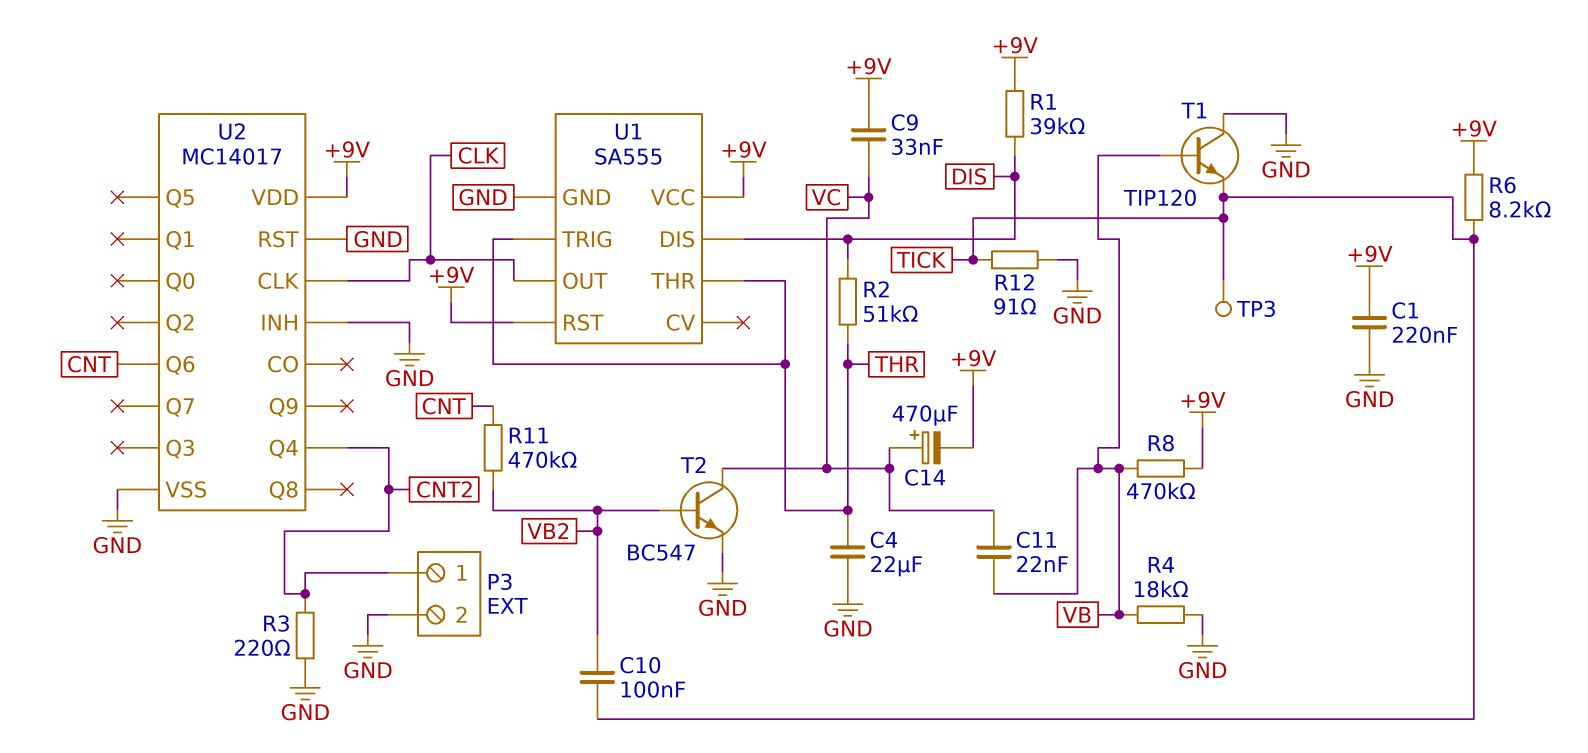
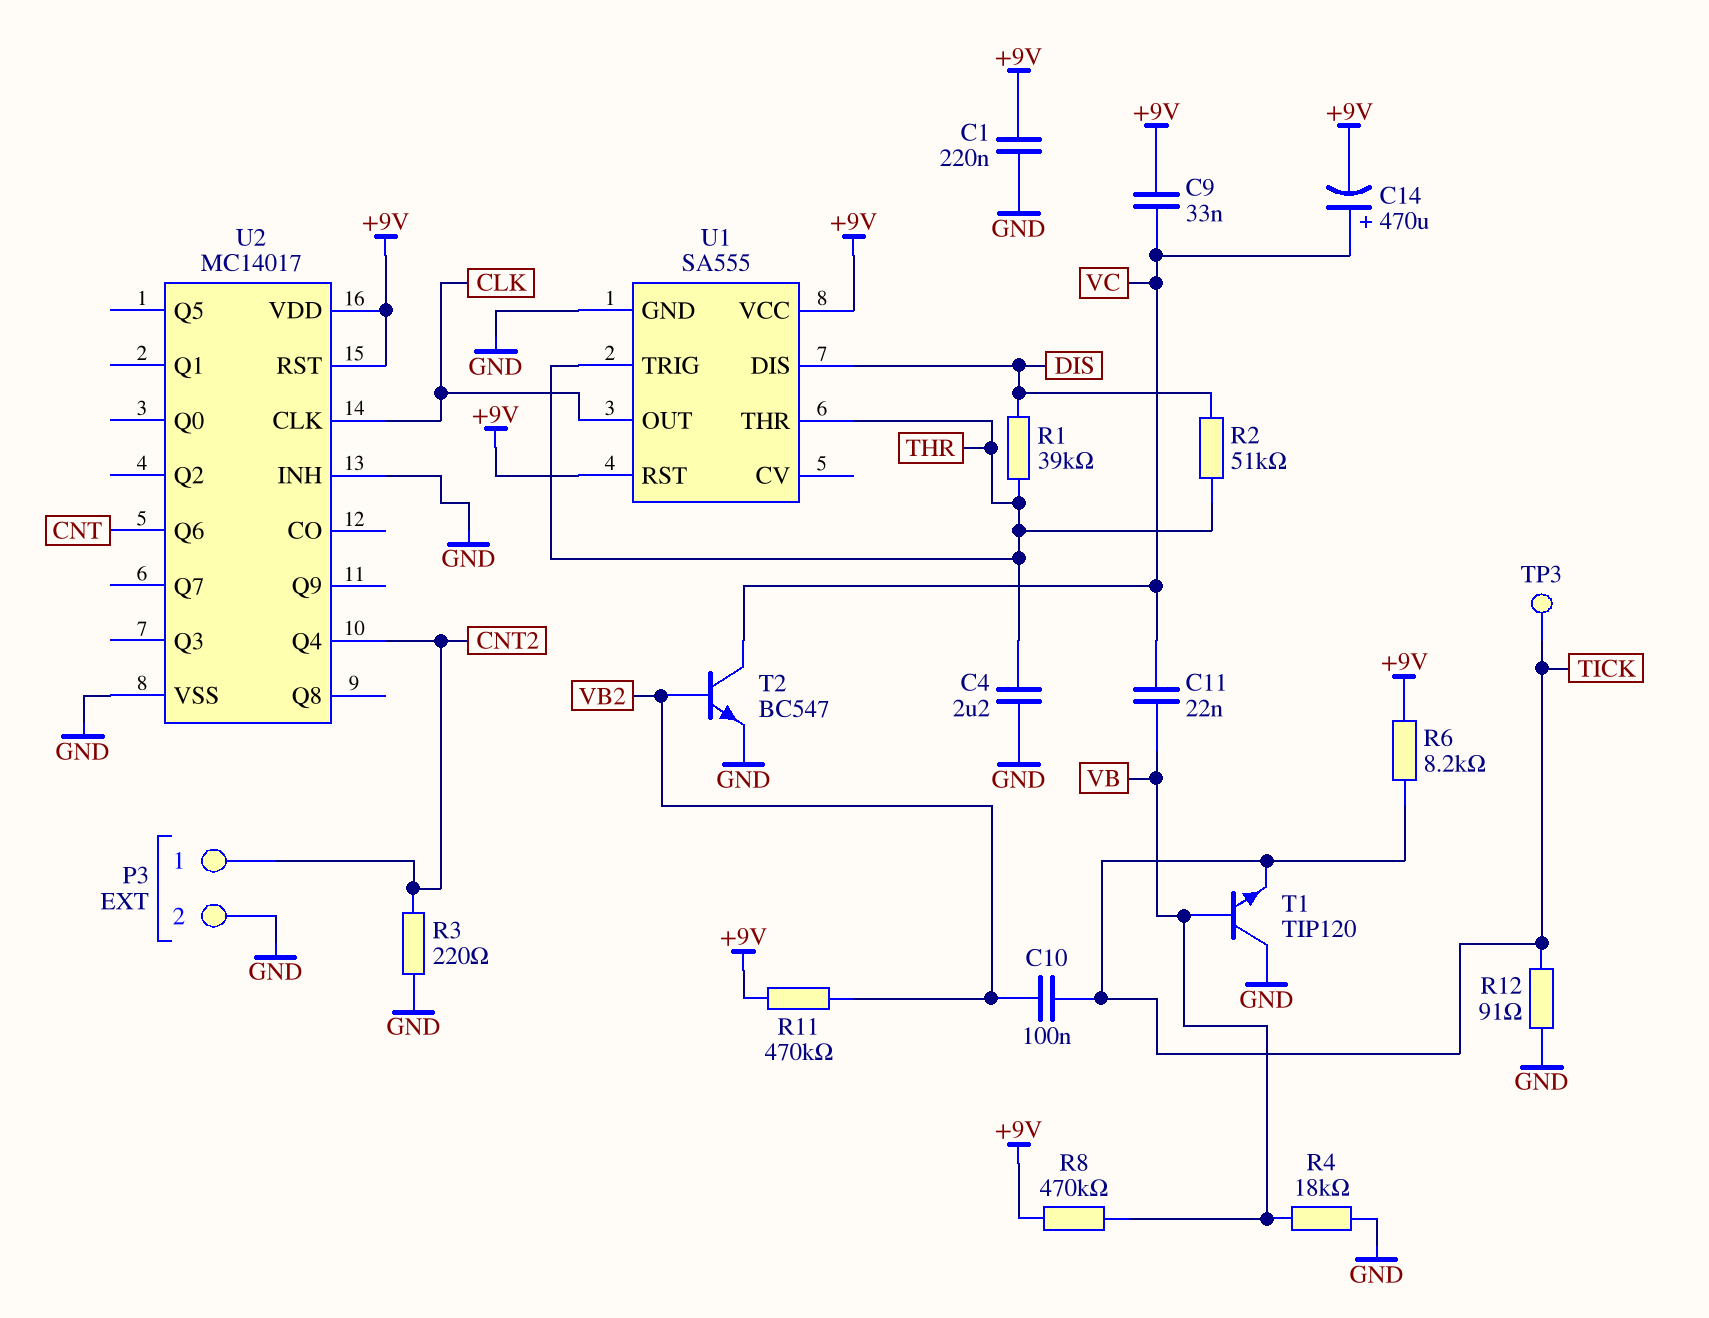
C4: 22uF (GND, THR) -> 2.2uF (GND, THR)
R1: 39k (+9V, DIS) -> 39k (DIS, THR)
R11: 470k (CNT, VB2) -> 470k (+9V, VB2)
U2 pin RST: GND -> +9V

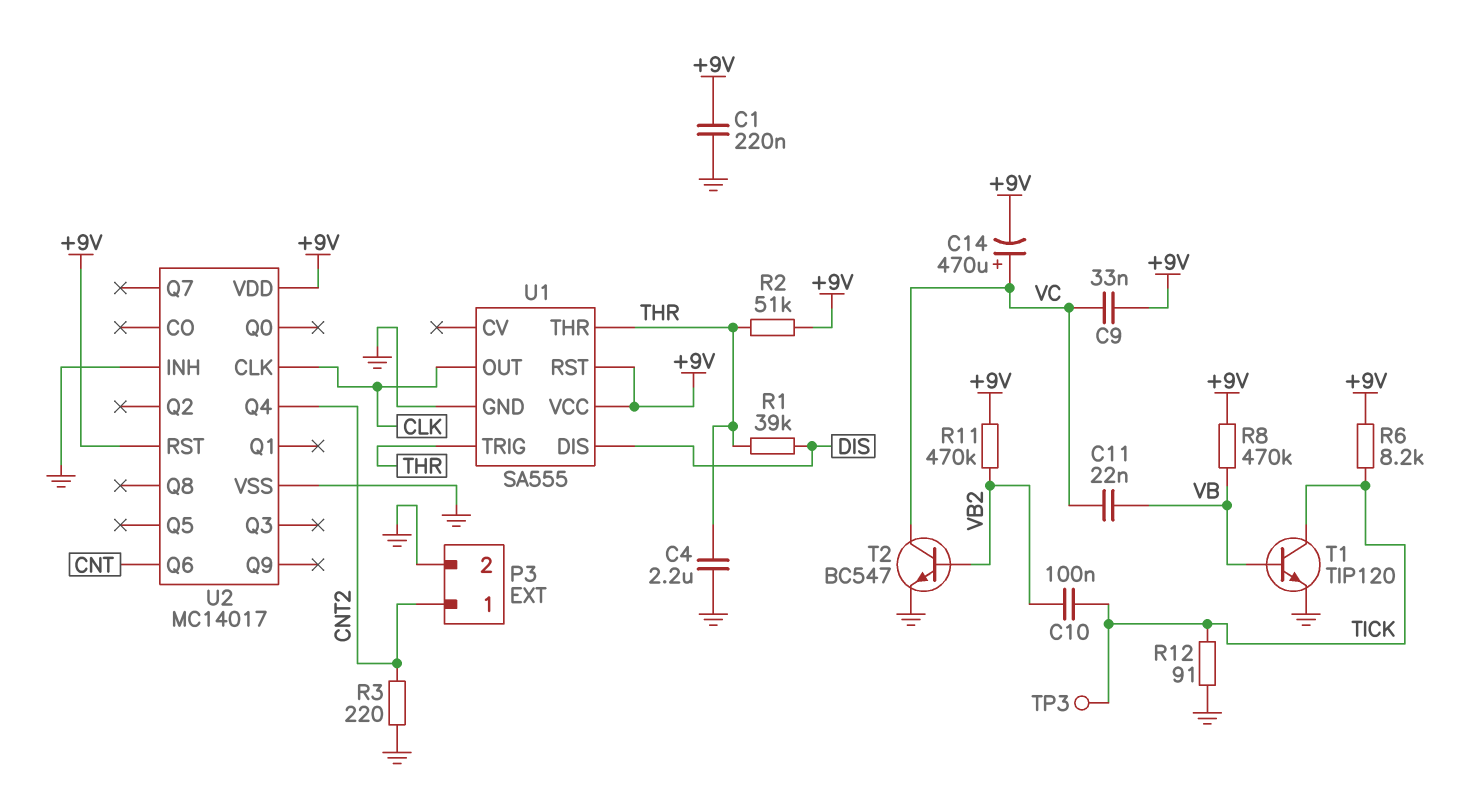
R2: 51k (DIS, THR) -> 51k (+9V, THR)
R4: 18k (GND, VB) -> none
T1: NPN TIP120 (B VB, C GND, E TICK) -> NPN TIP120 (B VB, C TICK, E GND)

